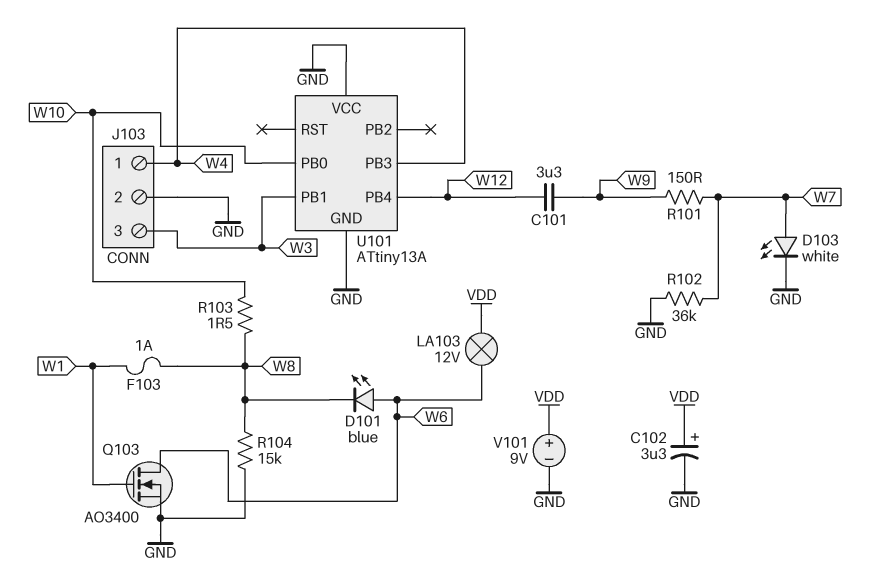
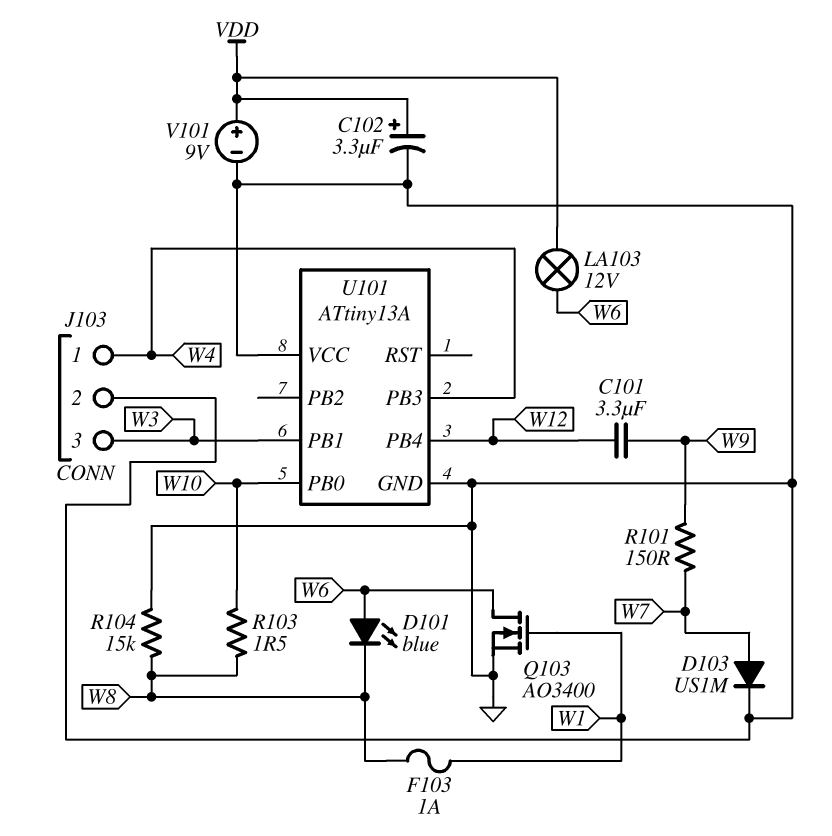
D103: LED white (A W7, K GND) -> diode US1M (A W7, K GND)
R102: 36k (GND, W7) -> none

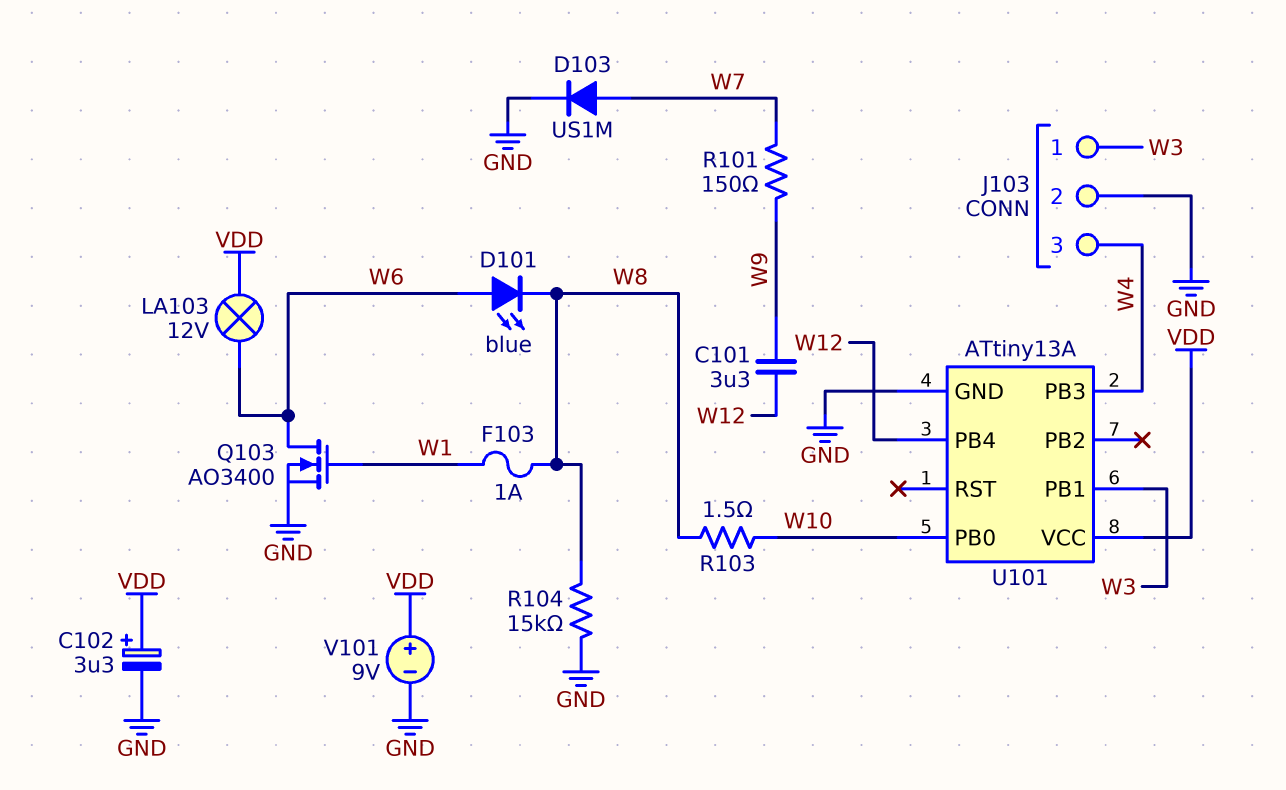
J103 pin 1: W4 -> W3
J103 pin 3: W3 -> W4
U101 pin VCC: GND -> VDD

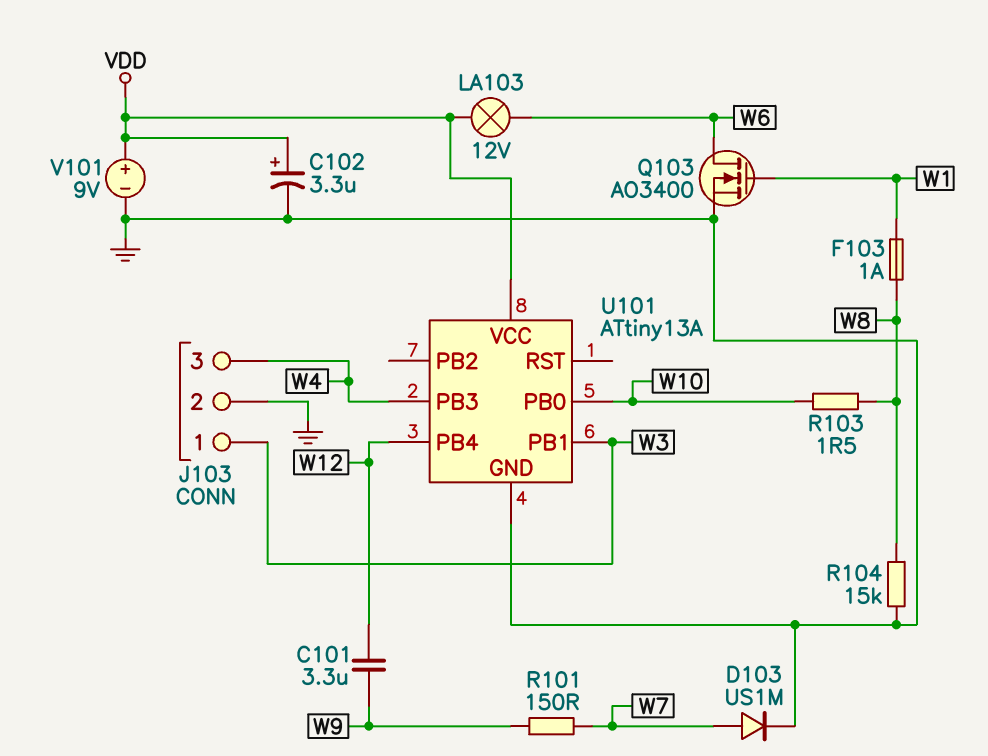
D101: LED blue (A W6, K W8) -> none

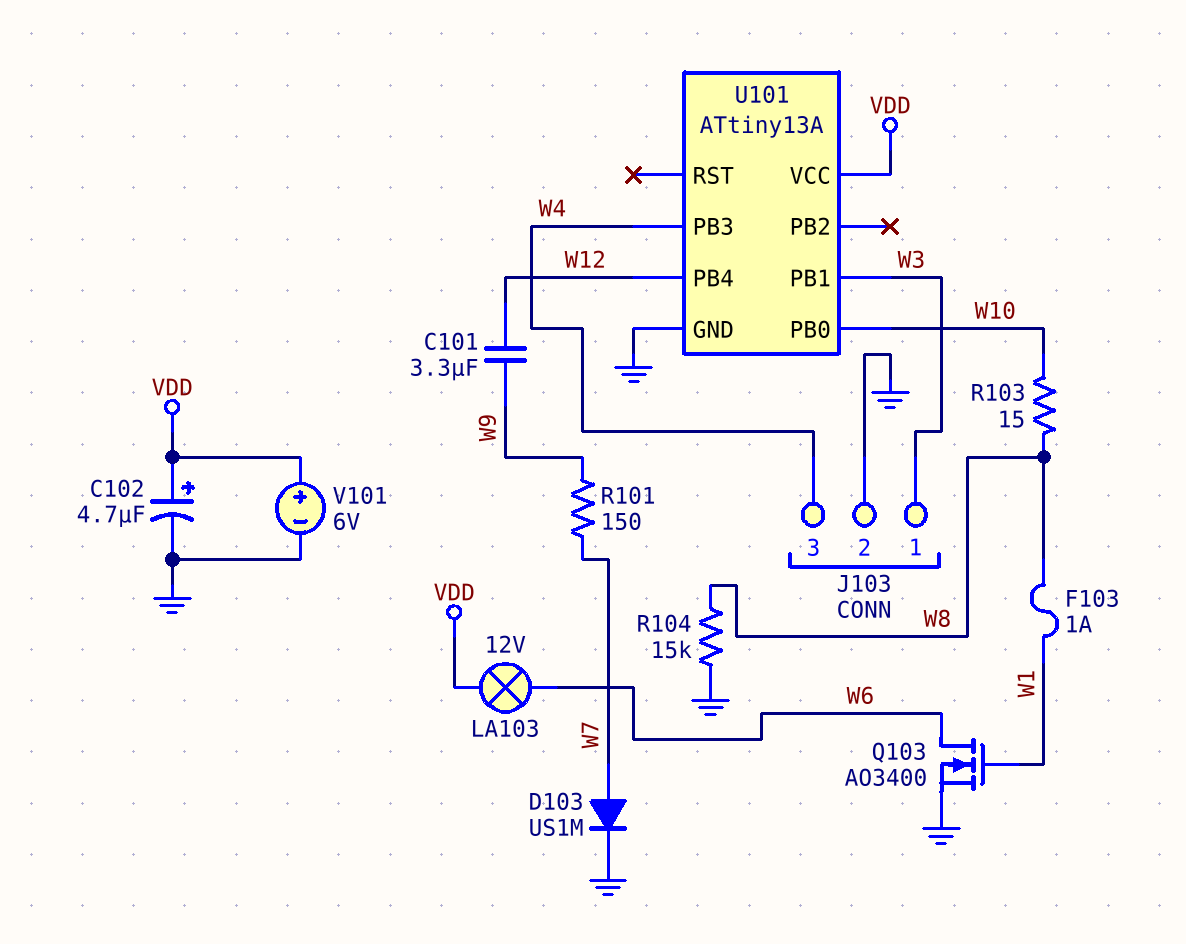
C102: 3.3uF (plus VDD, minus GND) -> 4.7uF (plus VDD, minus GND)
R103: 1.5 (W8, W10) -> 15 (W8, W10)
V101: 9V (plus VDD, minus GND) -> 6V (plus VDD, minus GND)

